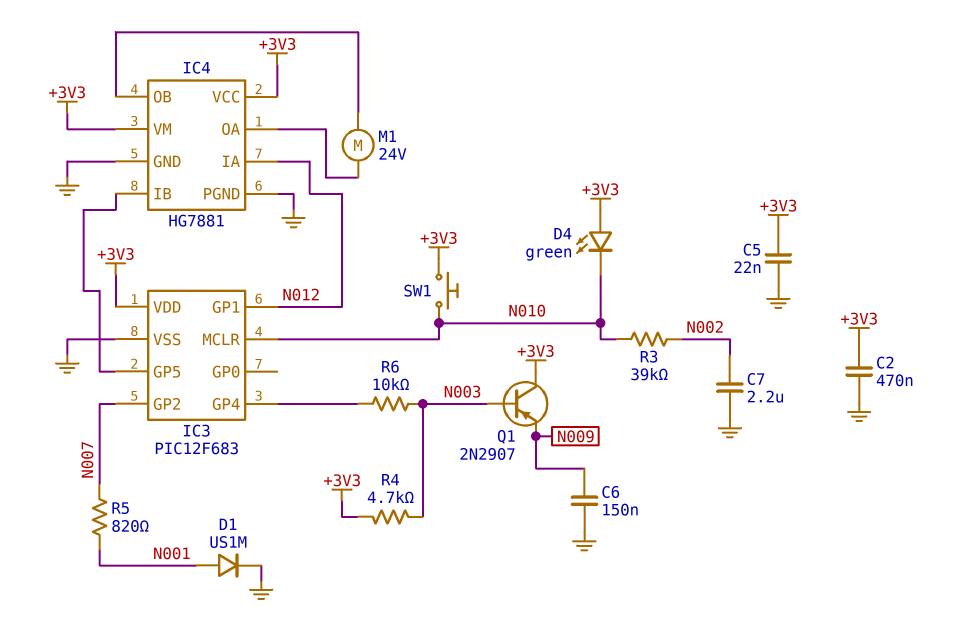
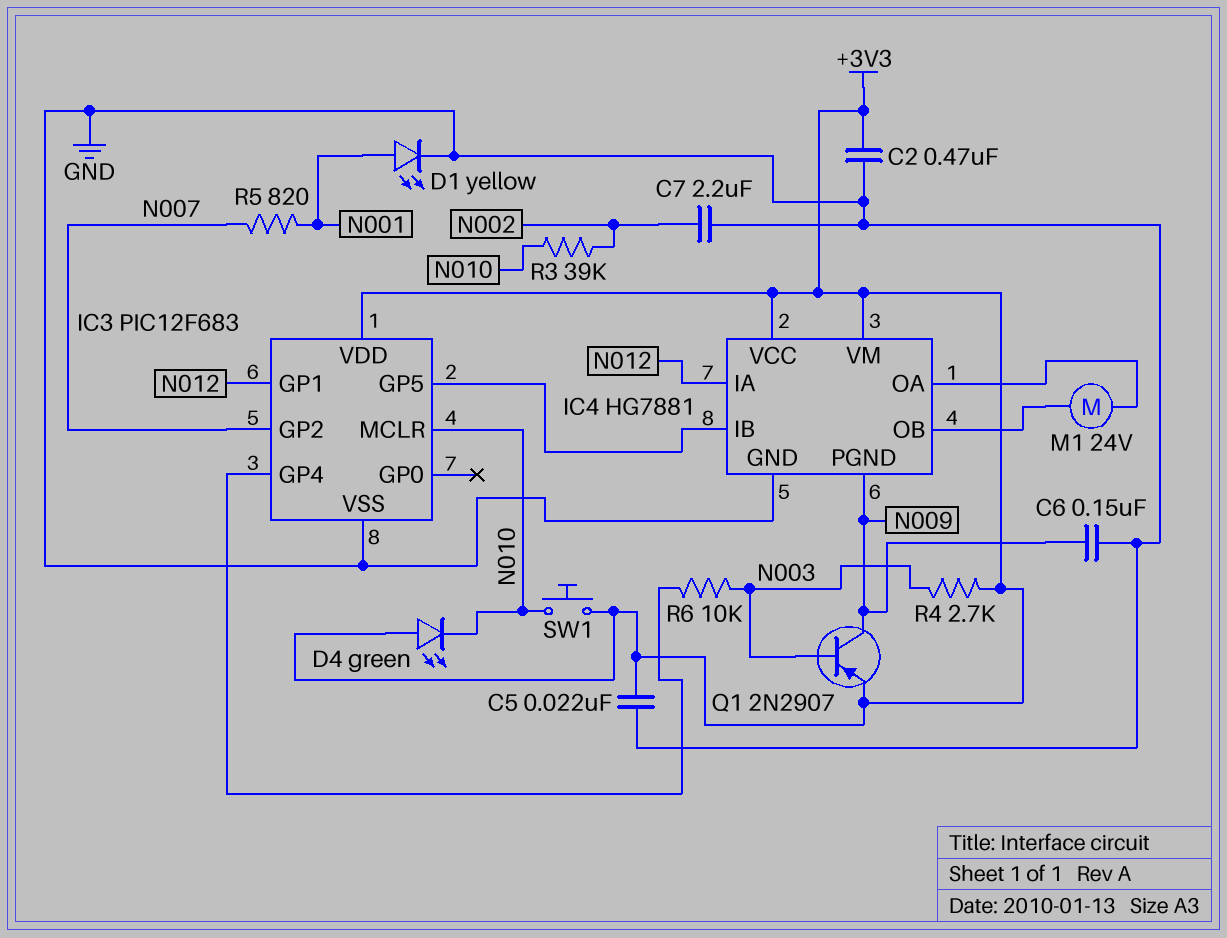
D1: diode US1M (A N001, K GND) -> LED yellow (A N001, K GND)
IC4 pin PGND: GND -> N009
Q1: PNP 2N2907 (B N003, C +3V3, E N009) -> PNP 2N2907 (B N003, C N009, E +3V3)
R4: 4.7k (+3V3, N003) -> 2.7k (+3V3, N003)

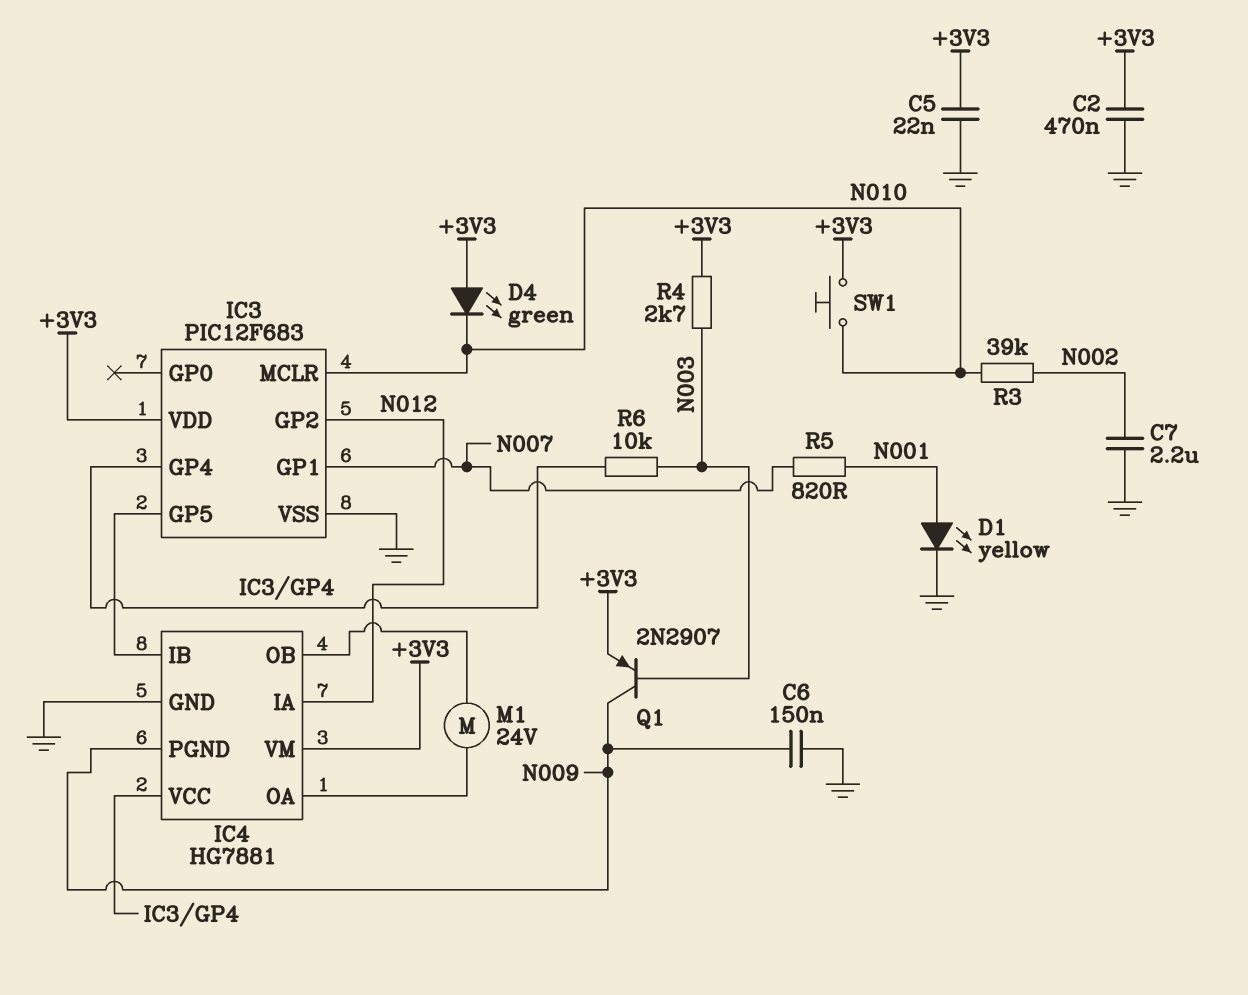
IC3 pin GP1: N012 -> N007
IC3 pin GP2: N007 -> N012
IC4 pin VCC: +3V3 -> IC3/GP4

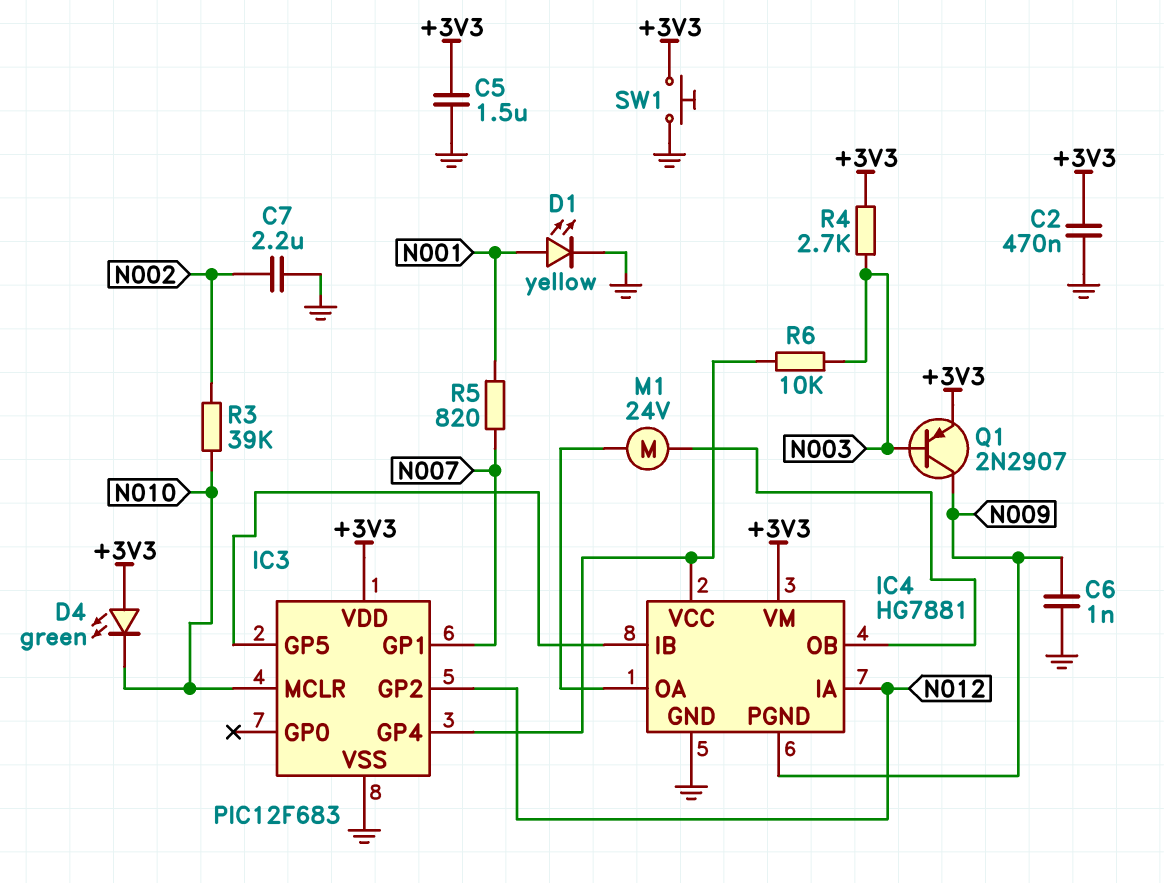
C5: 22nF (+3V3, GND) -> 1.5uF (+3V3, GND)
C6: 150nF (GND, N009) -> 1nF (GND, N009)
SW1: button (+3V3, N010) -> button (+3V3, GND)

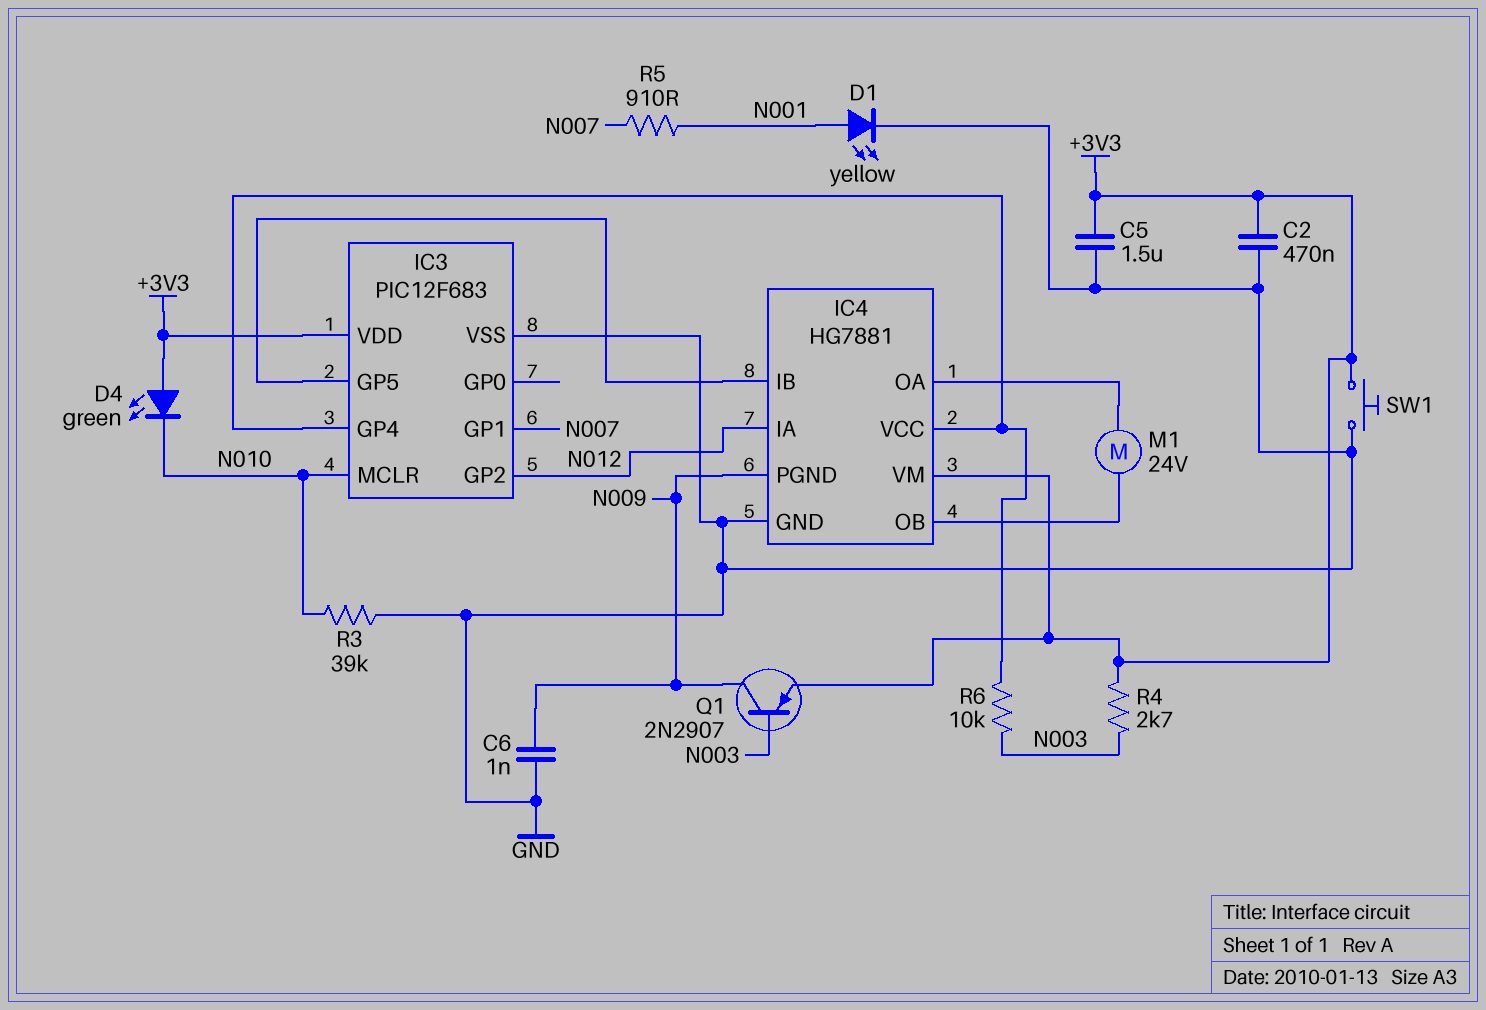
C7: 2.2uF (GND, N002) -> none
R3: 39k (N002, N010) -> 39k (GND, N010)
R5: 820 (N001, N007) -> 910 (N001, N007)

